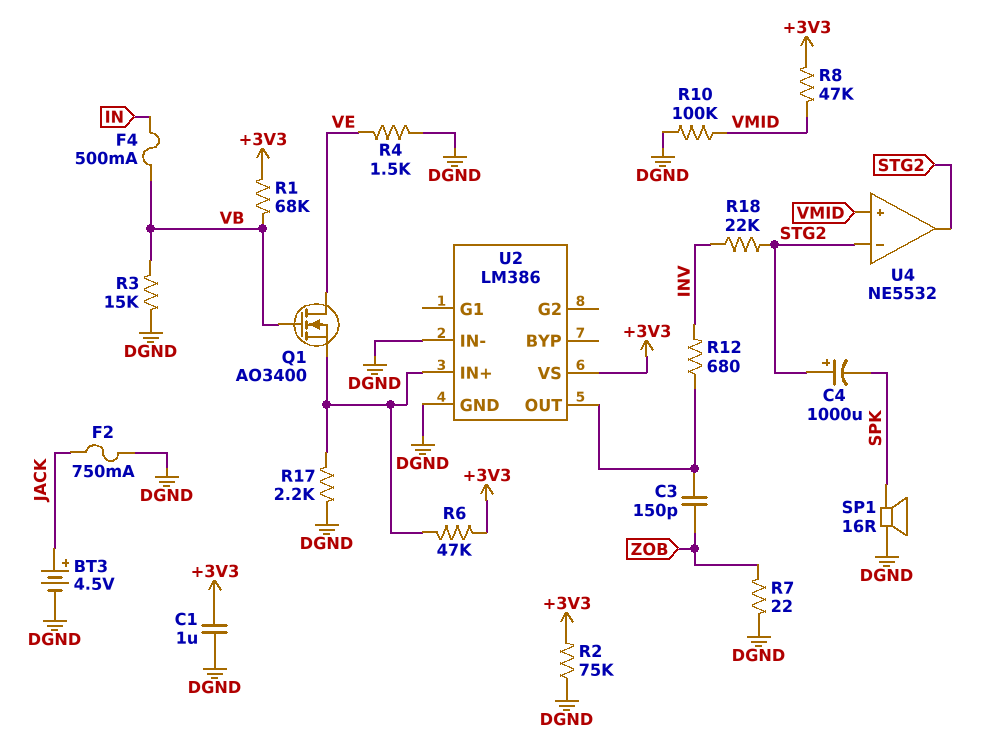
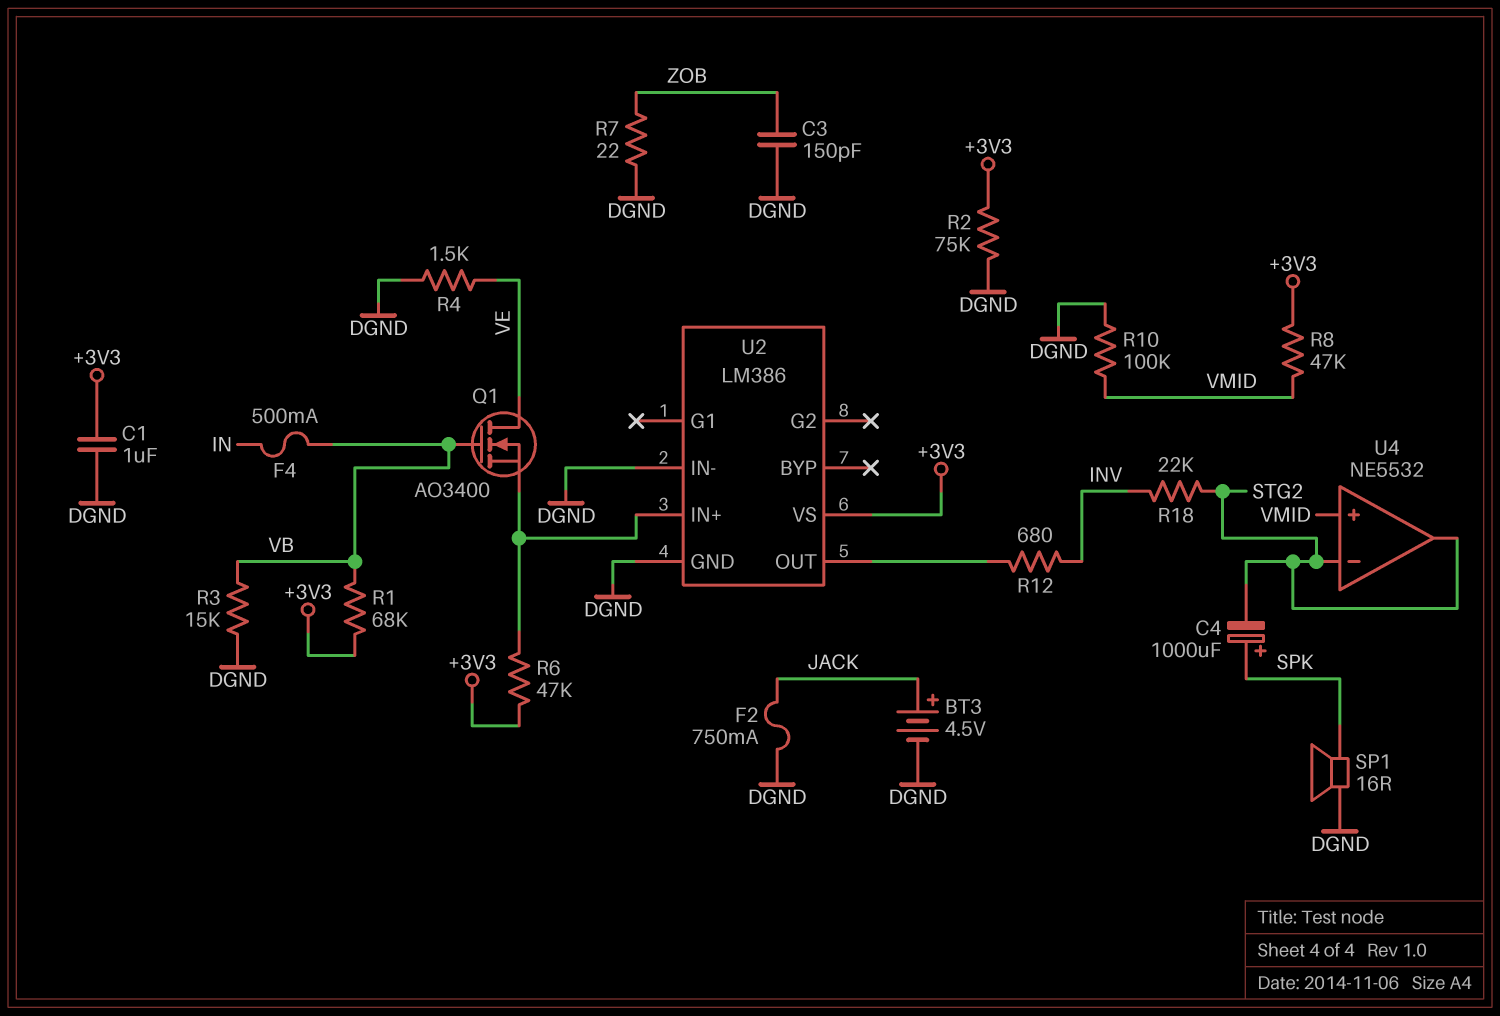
C3: 150pF (U2/OUT, ZOB) -> 150pF (DGND, ZOB)
C4: 1000uF (plus STG2, minus SPK) -> 1000uF (plus SPK, minus STG2)
R17: 2.2k (DGND, U2/IN+) -> none

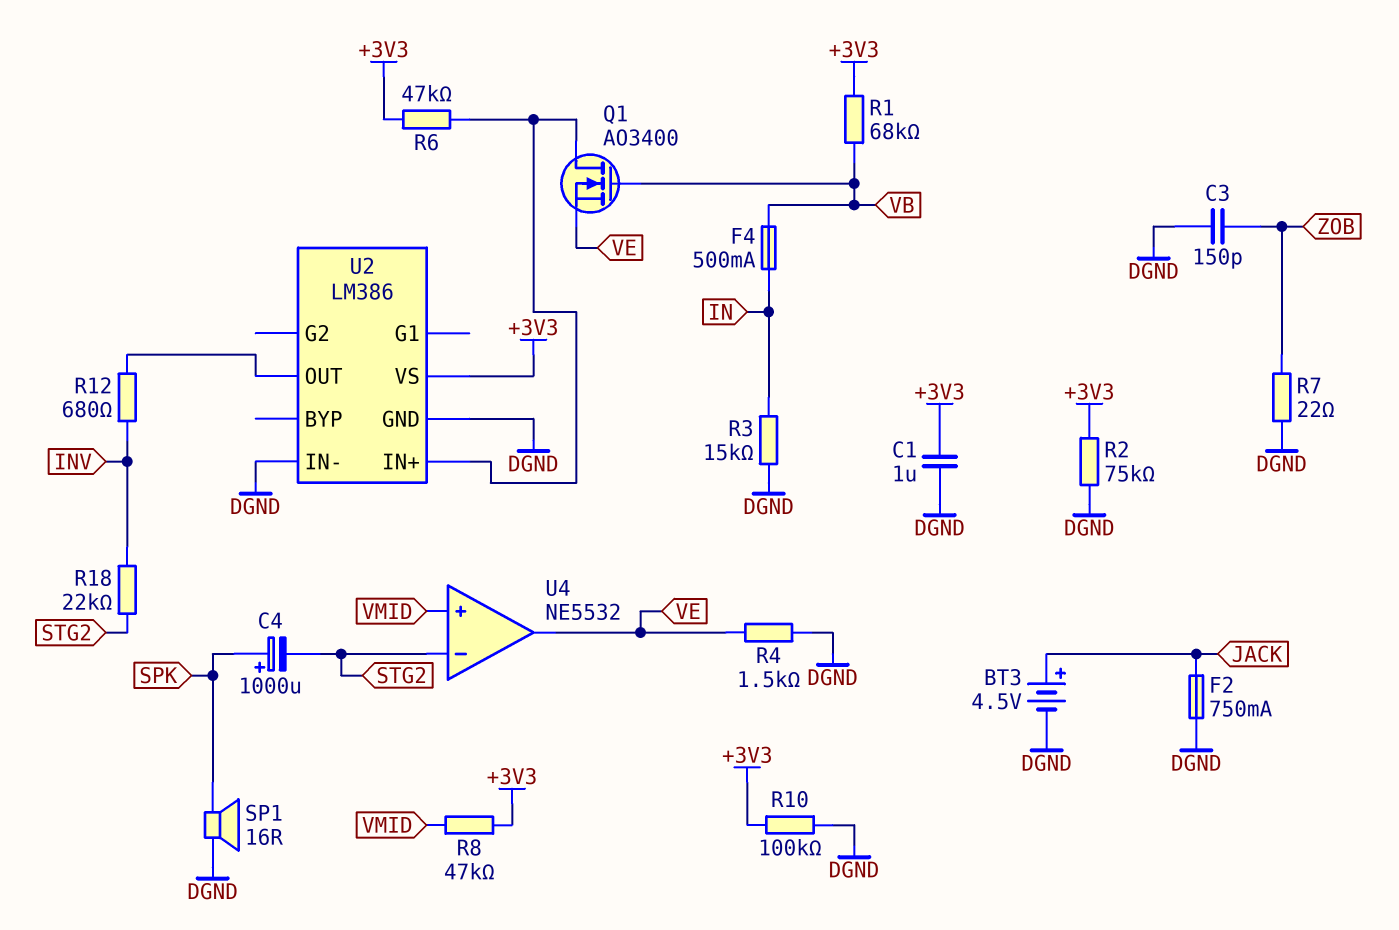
Q1: NMOS AO3400 (G VB, D VE, S U2/IN+) -> NMOS AO3400 (G VB, D U2/IN+, S VE)
R3: 15k (DGND, VB) -> 15k (DGND, IN)
R10: 100k (DGND, VMID) -> 100k (+3V3, DGND)
U4 pin out: STG2 -> VE

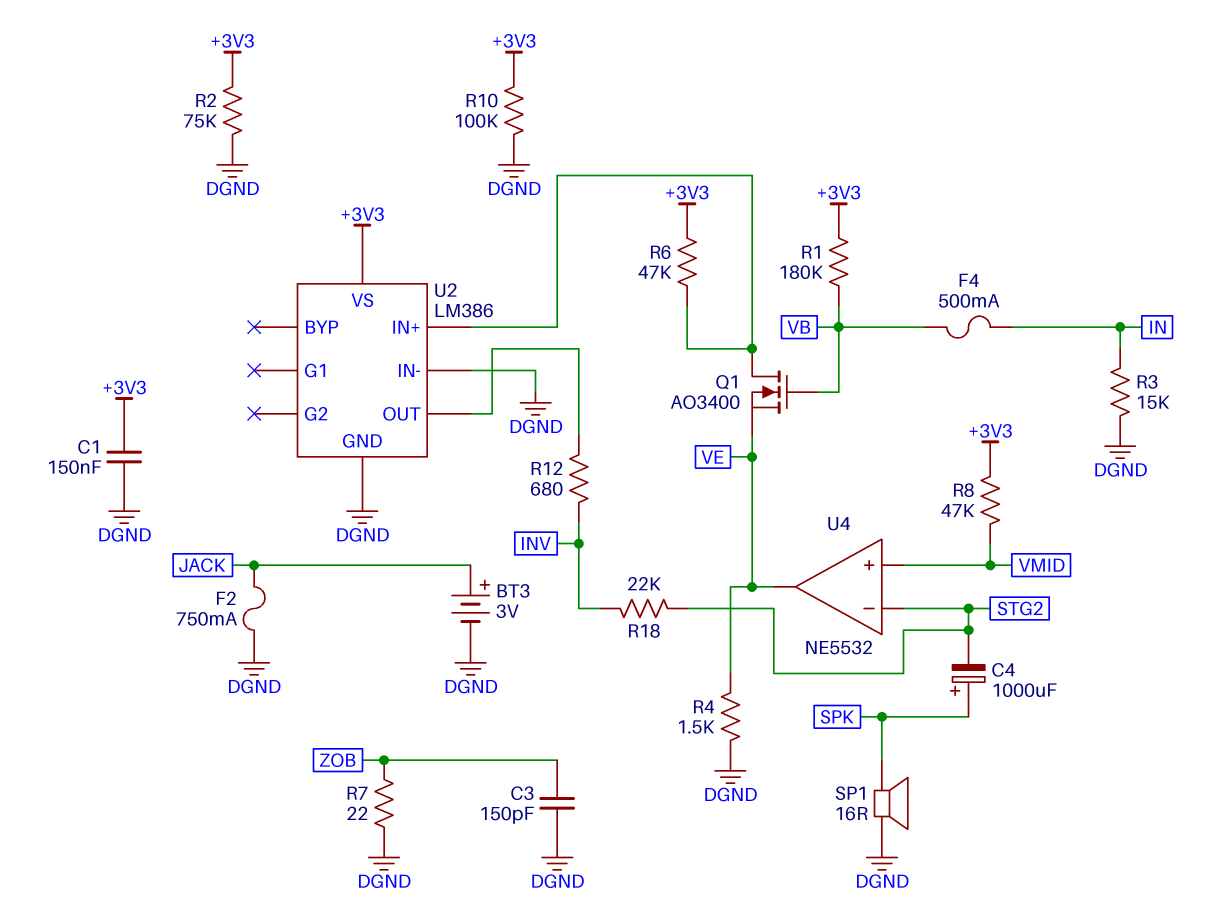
BT3: 4.5V (plus JACK, minus DGND) -> 3V (plus JACK, minus DGND)
C1: 1uF (+3V3, DGND) -> 150nF (+3V3, DGND)
R1: 68k (+3V3, VB) -> 180k (+3V3, VB)

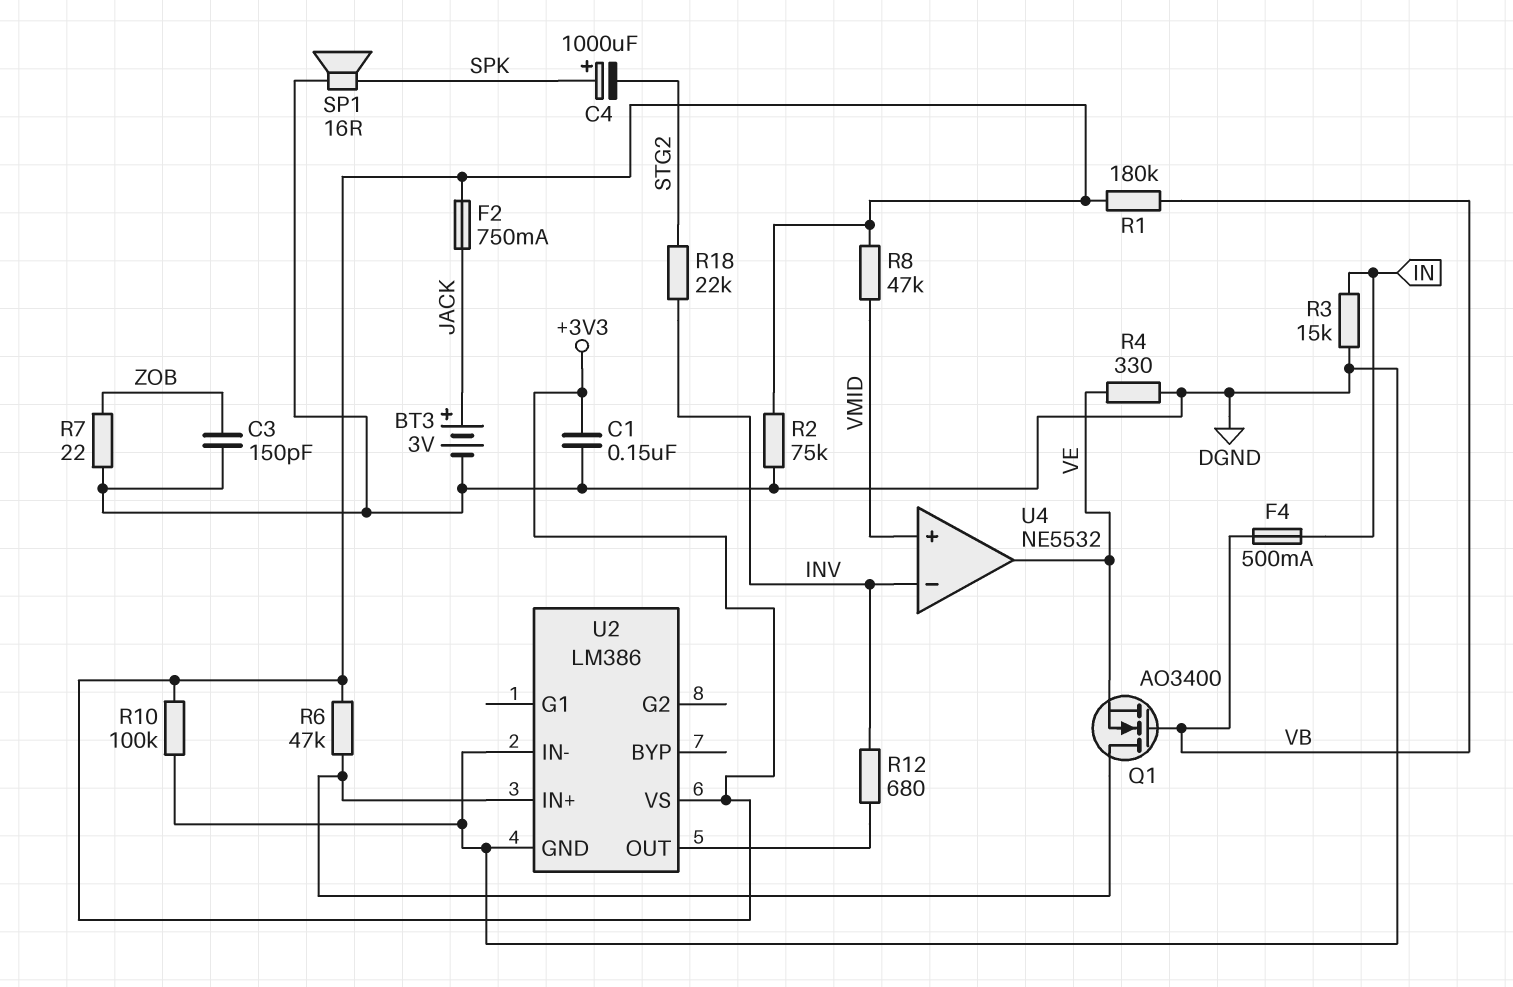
F2: 750mA (DGND, JACK) -> 750mA (+3V3, JACK)
R4: 1.5k (DGND, VE) -> 330 (DGND, VE)
U4 pin in-: STG2 -> INV

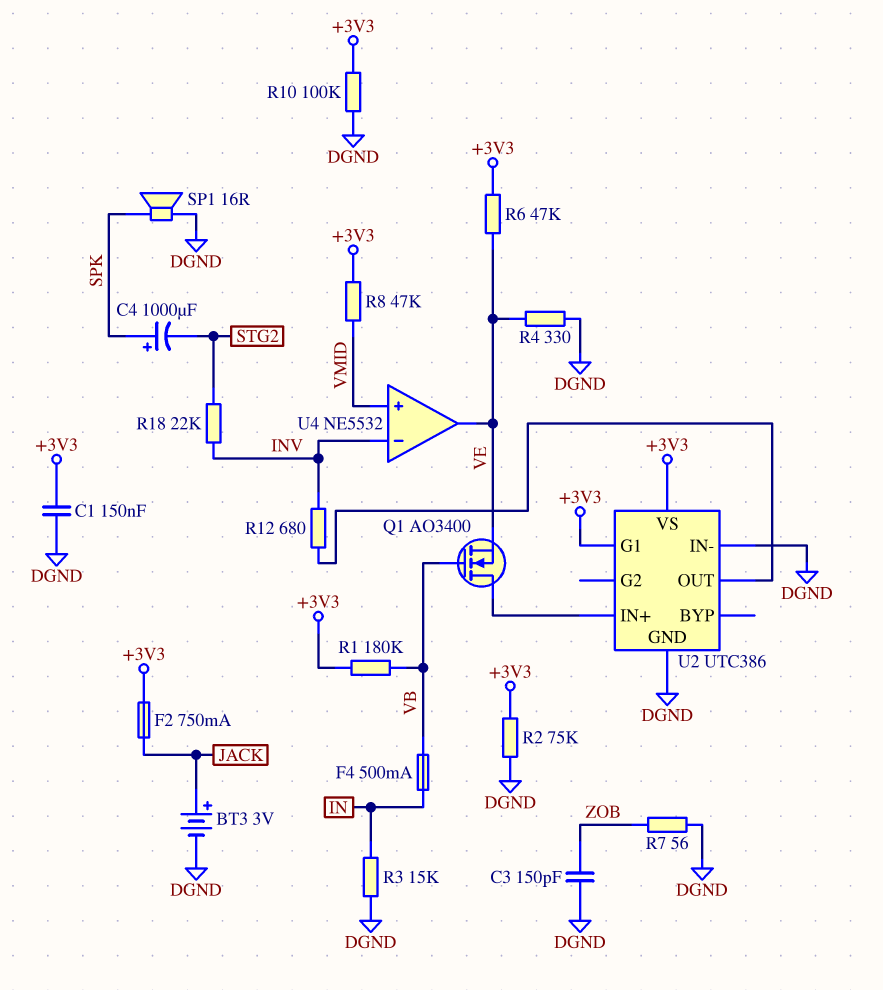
R6: 47k (+3V3, U2/IN+) -> 47k (+3V3, VE)
R7: 22 (DGND, ZOB) -> 56 (DGND, ZOB)
U2: LM386 -> UTC386
U2 pin G1: none -> +3V3

